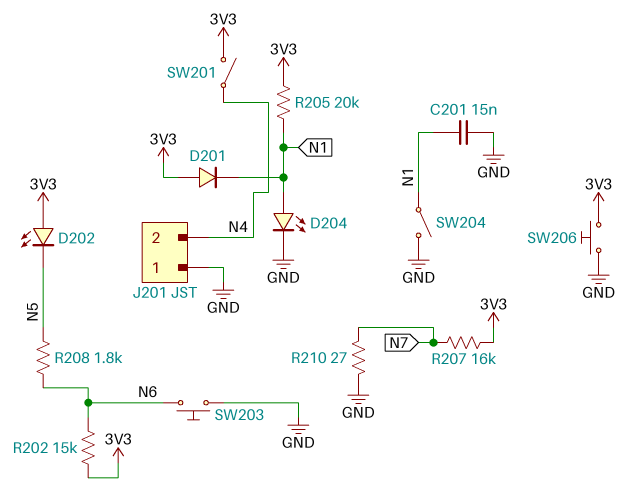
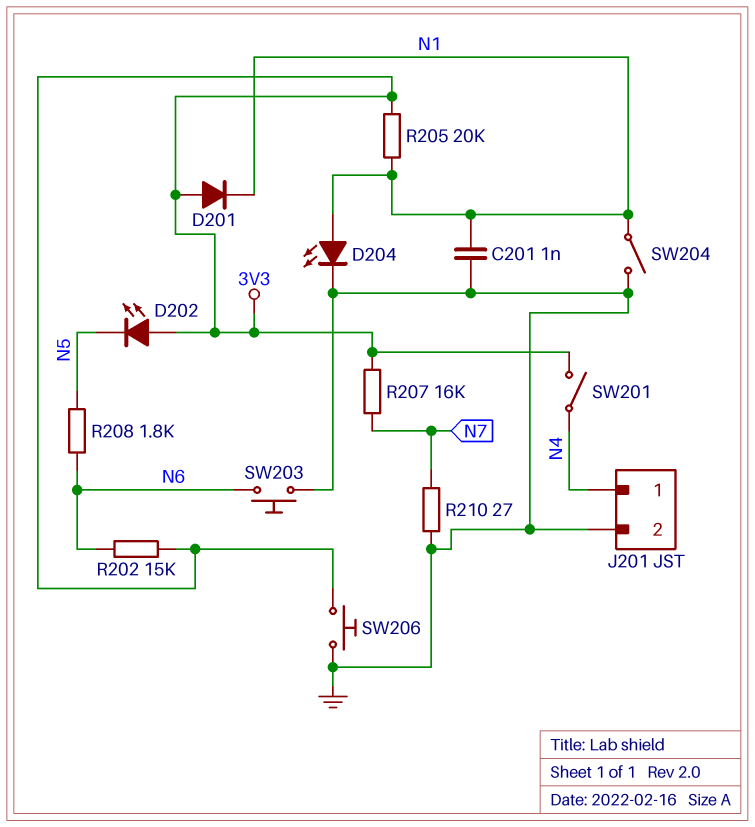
C201: 15nF (GND, N1) -> 1nF (GND, N1)
J201 pin 1: GND -> N4
J201 pin 2: N4 -> GND

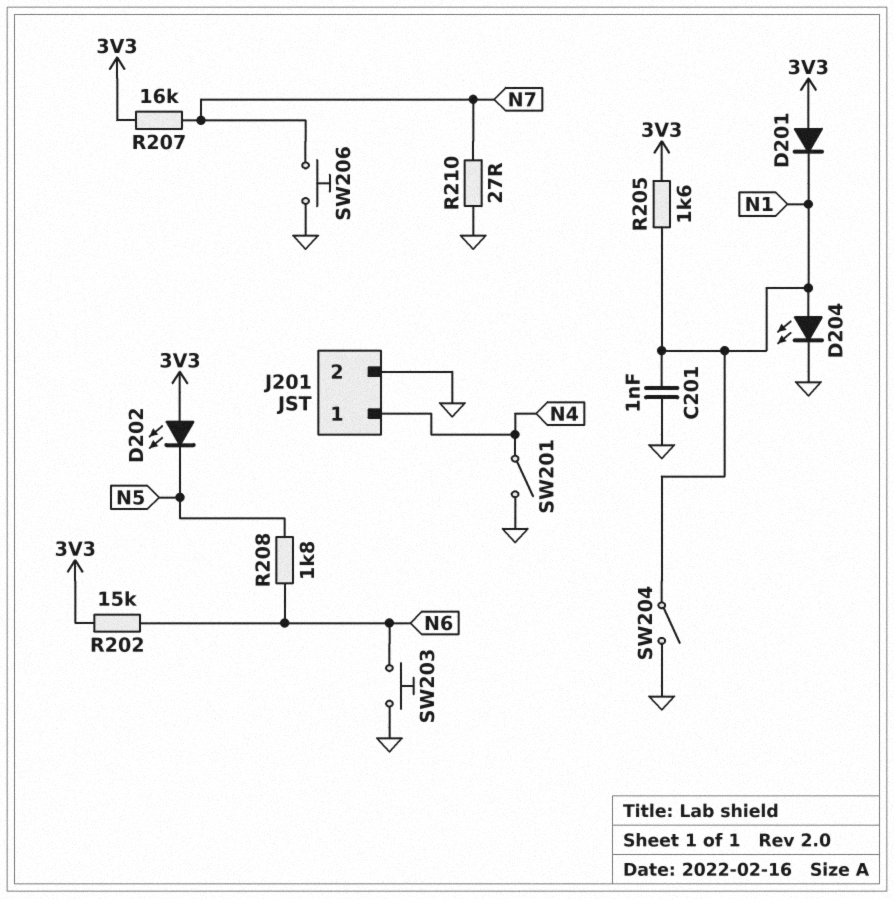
R205: 20k (3V3, N1) -> 1.6k (3V3, N1)
SW201: switch (3V3, N4) -> switch (GND, N4)
SW206: button (3V3, GND) -> button (GND, N7)

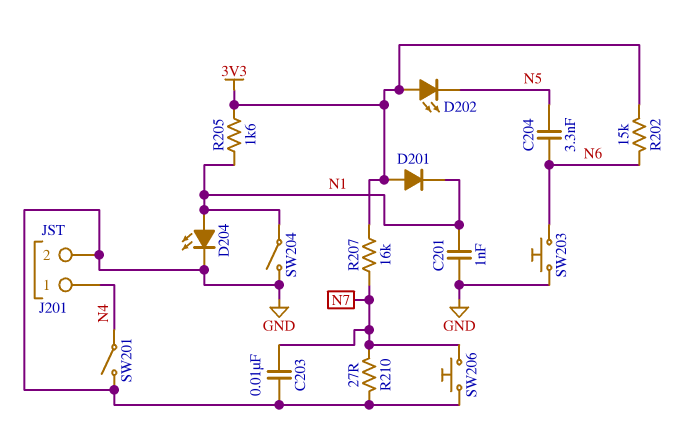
C203: none -> 10nF (GND, N7)
C204: none -> 3.3nF (N5, N6)
R208: 1.8k (N5, N6) -> none

